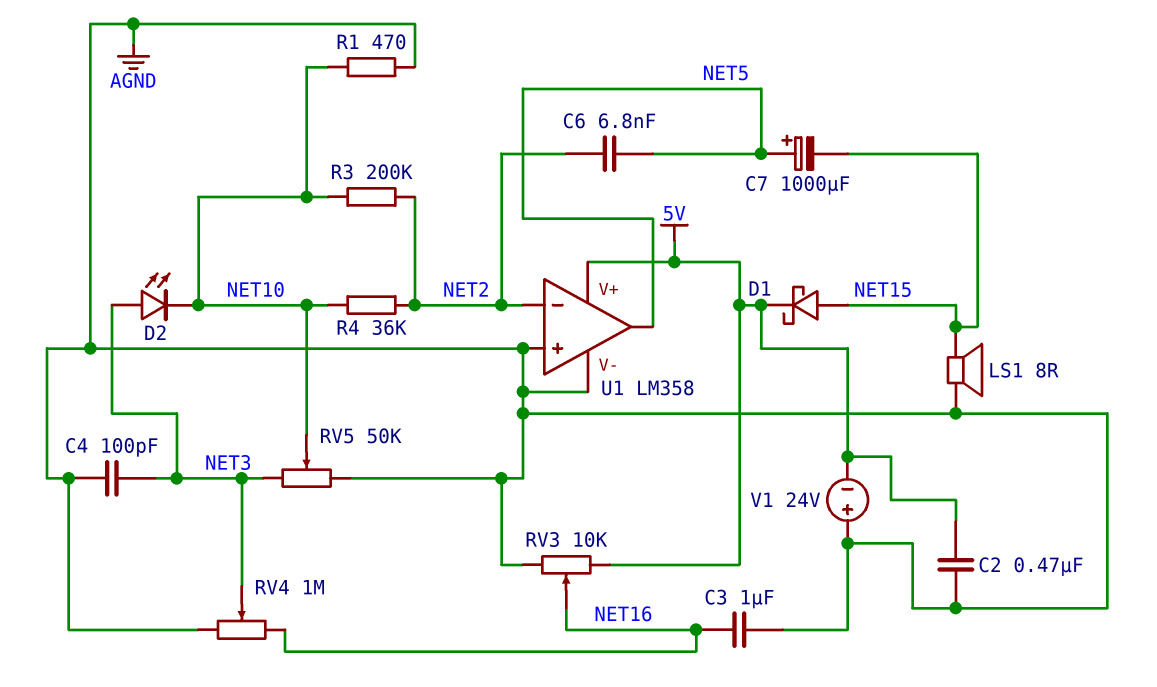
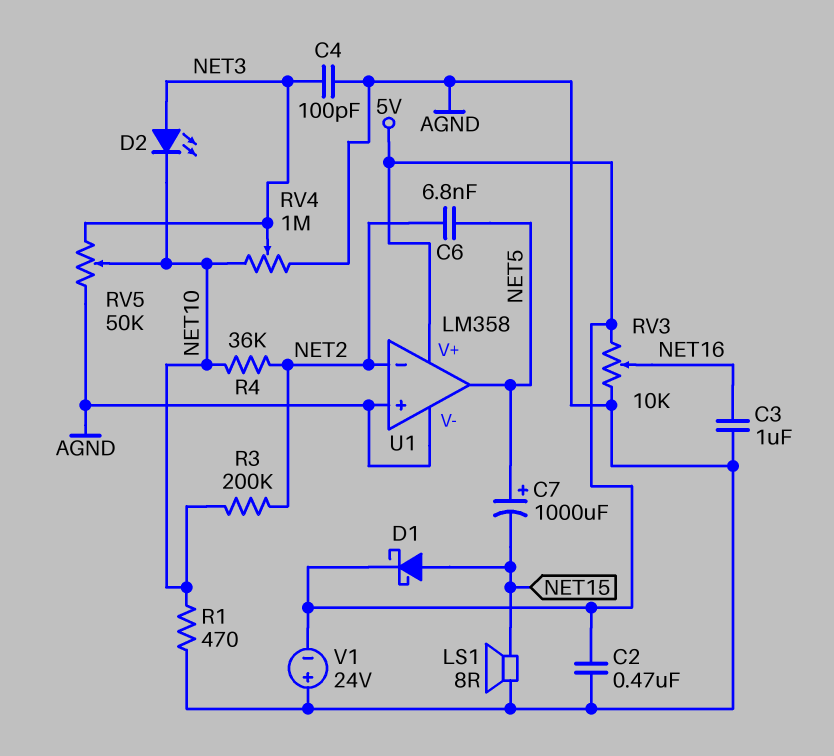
RV4: 1M (AGND, NET16, wiper NET3) -> 1M (AGND, NET10, wiper NET3)

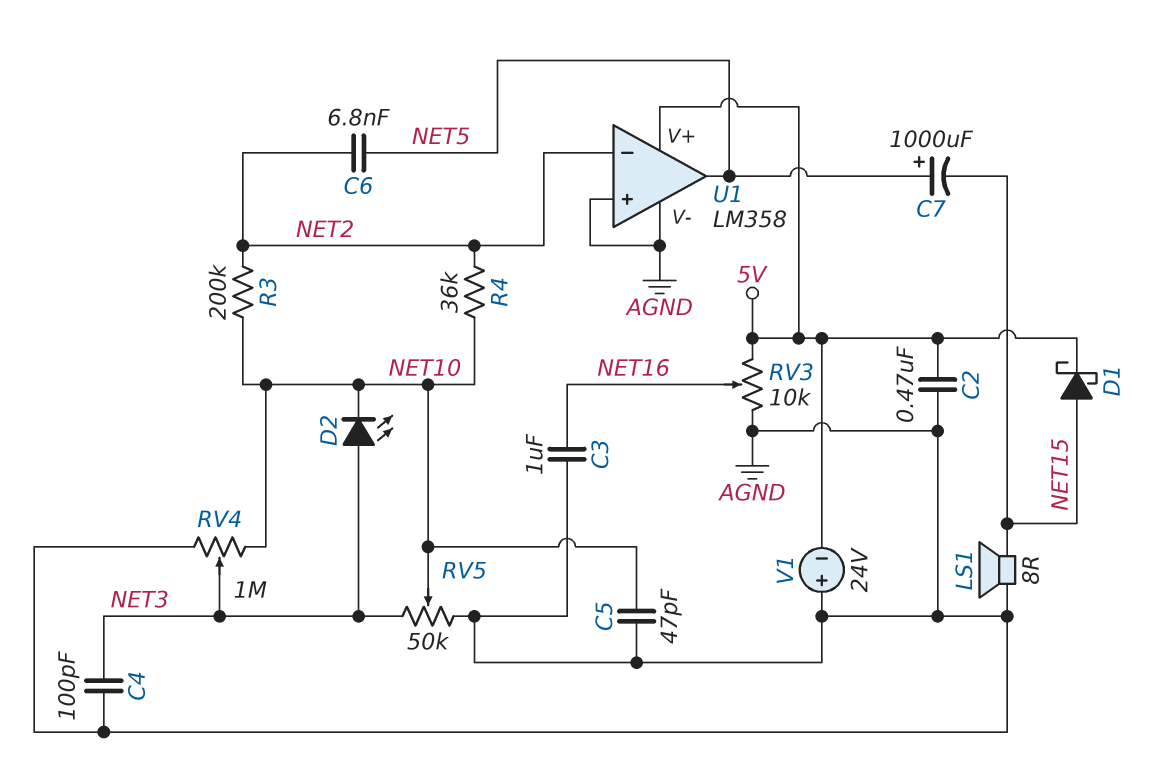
C5: none -> 47pF (AGND, NET10)
R1: 470 (AGND, NET10) -> none

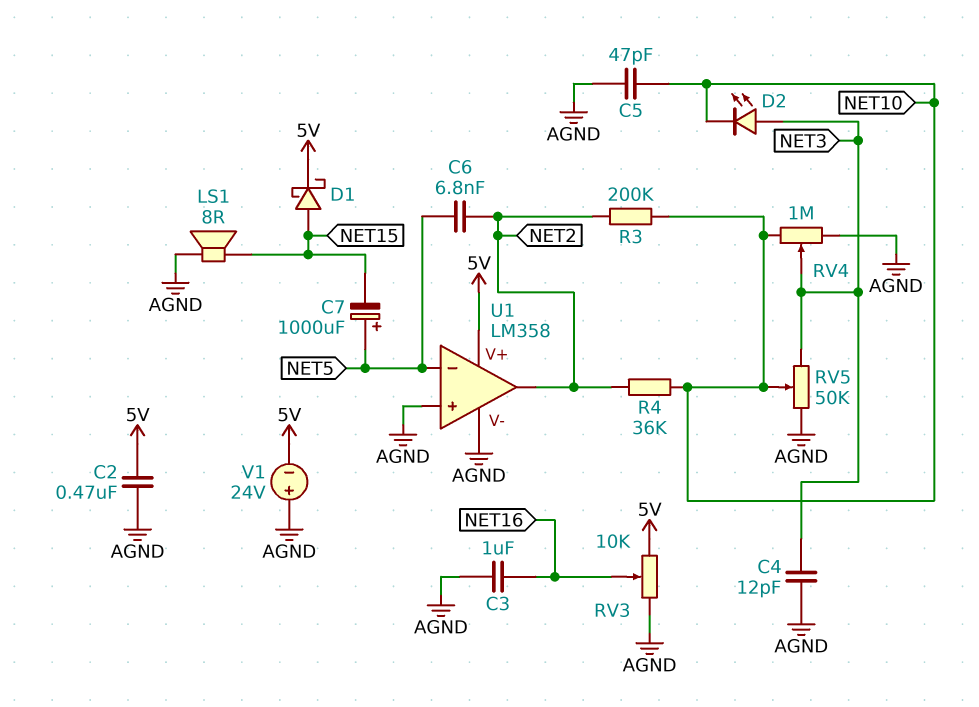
C4: 100pF (AGND, NET3) -> 12pF (AGND, NET3)
U1 pin in-: NET2 -> NET5
U1 pin out: NET5 -> NET2

